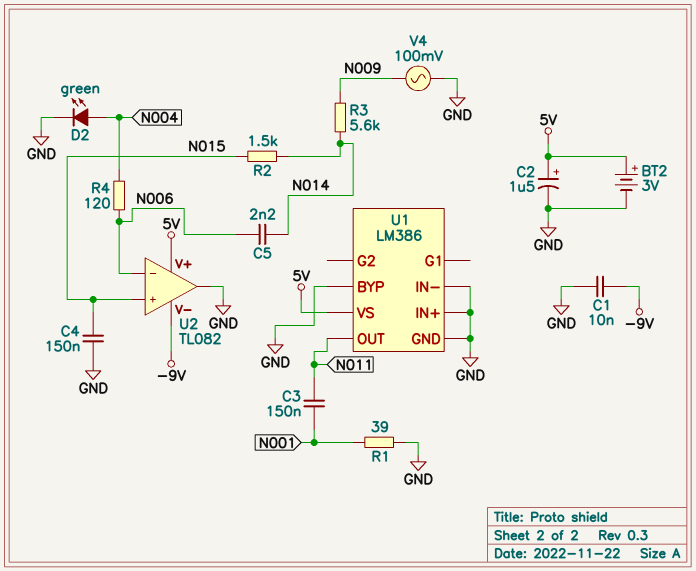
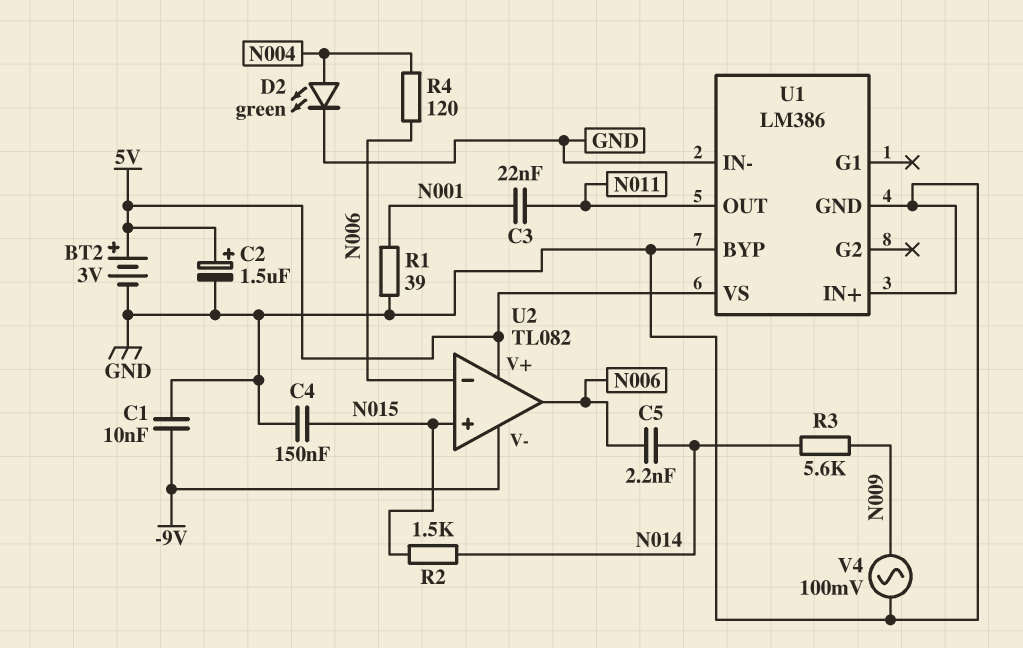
C3: 150nF (N001, N011) -> 22nF (N001, N011)
U2 pin out: GND -> N006

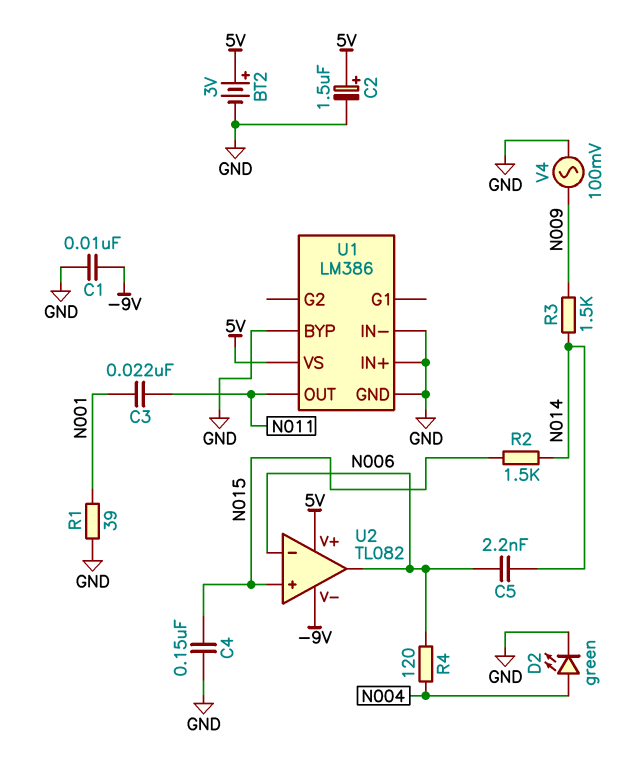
R3: 5.6k (N009, N014) -> 1.5k (N009, N014)

